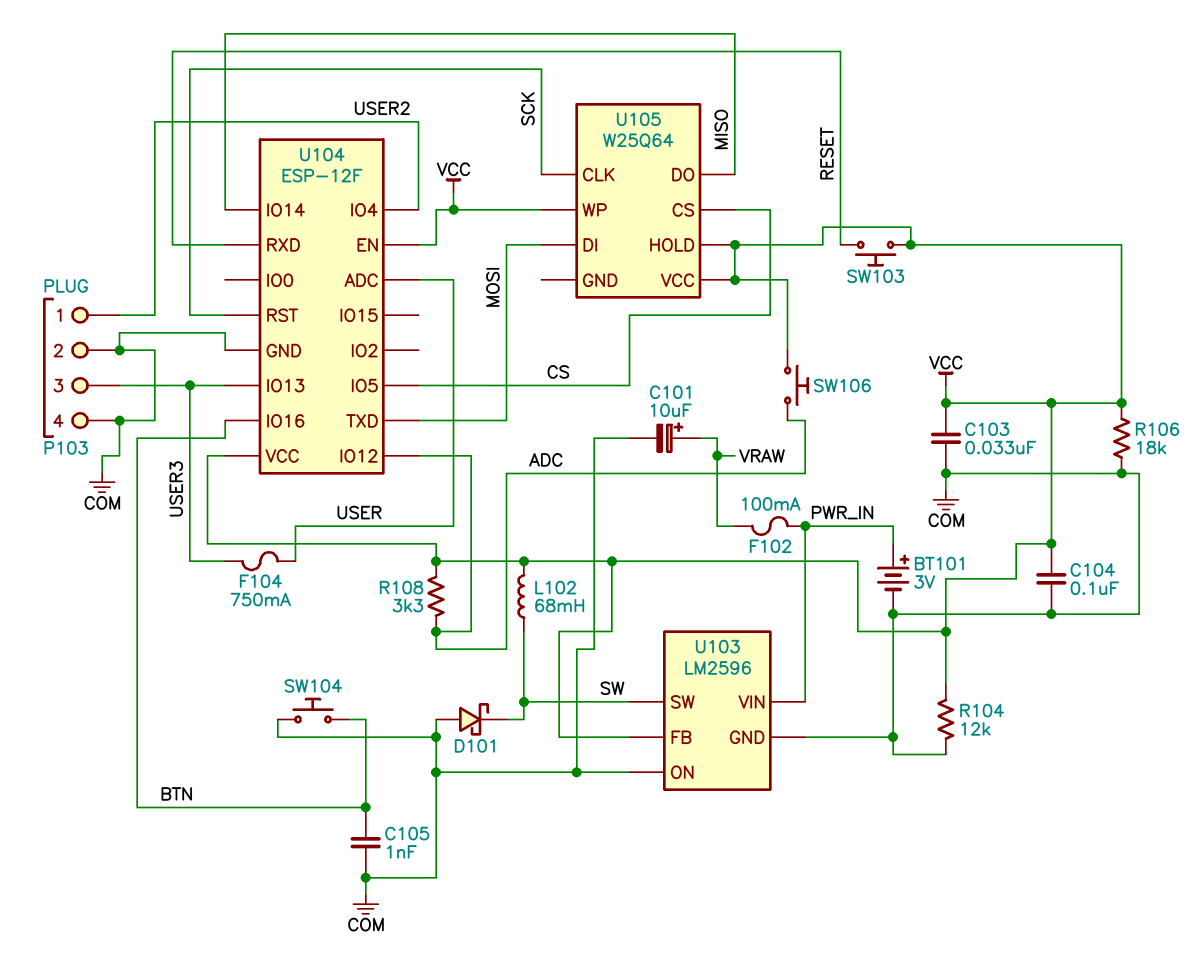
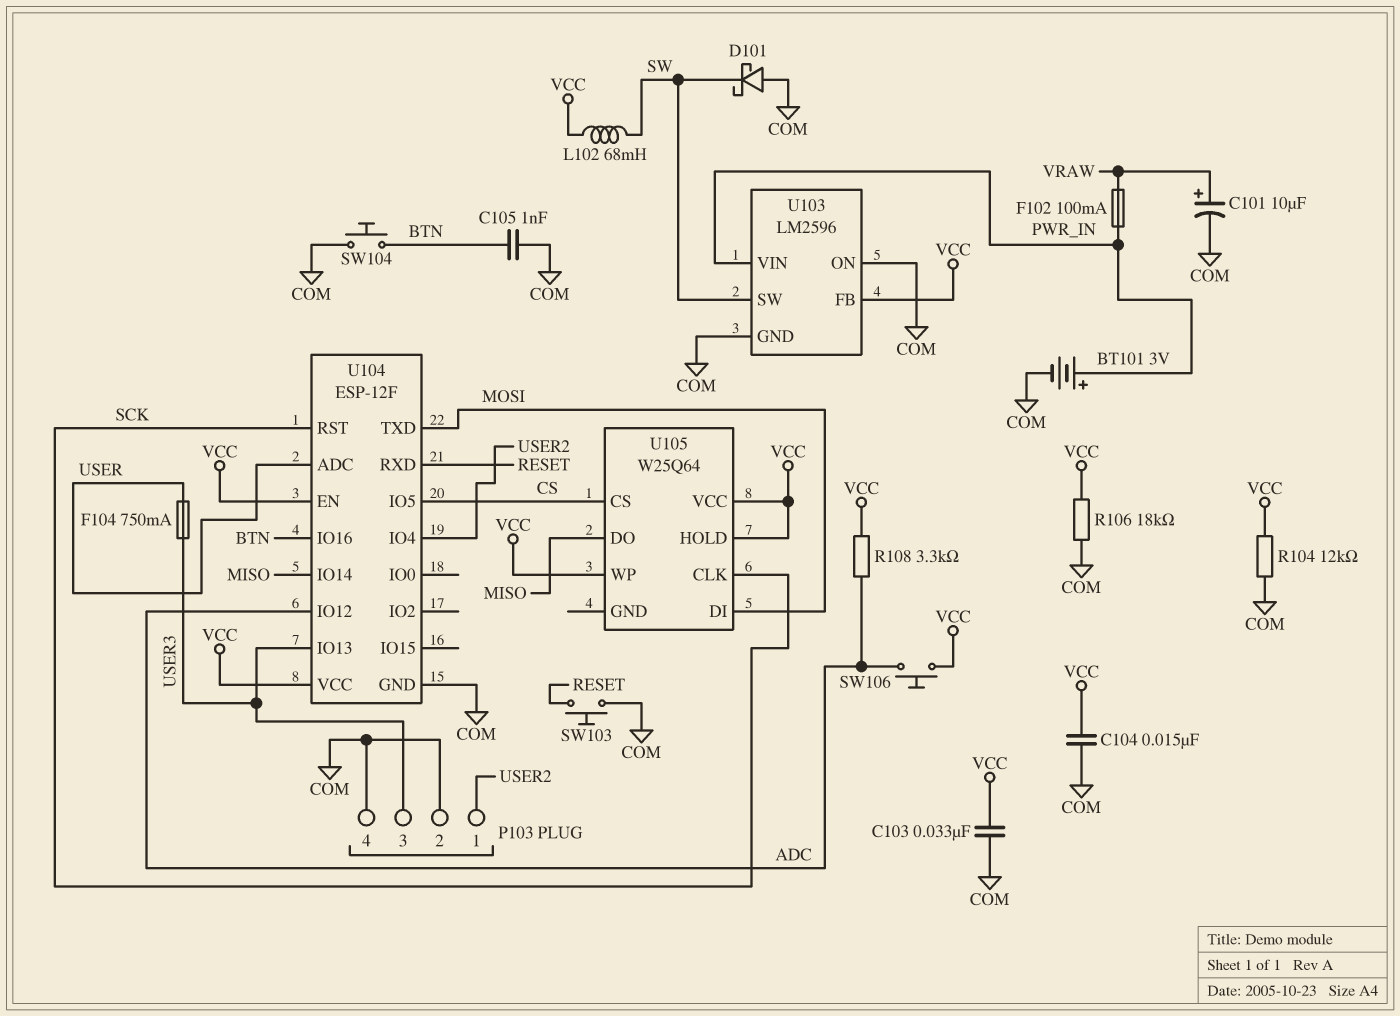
C104: 100nF (COM, VCC) -> 15nF (COM, VCC)
SW103: button (RESET, VCC) -> button (COM, RESET)

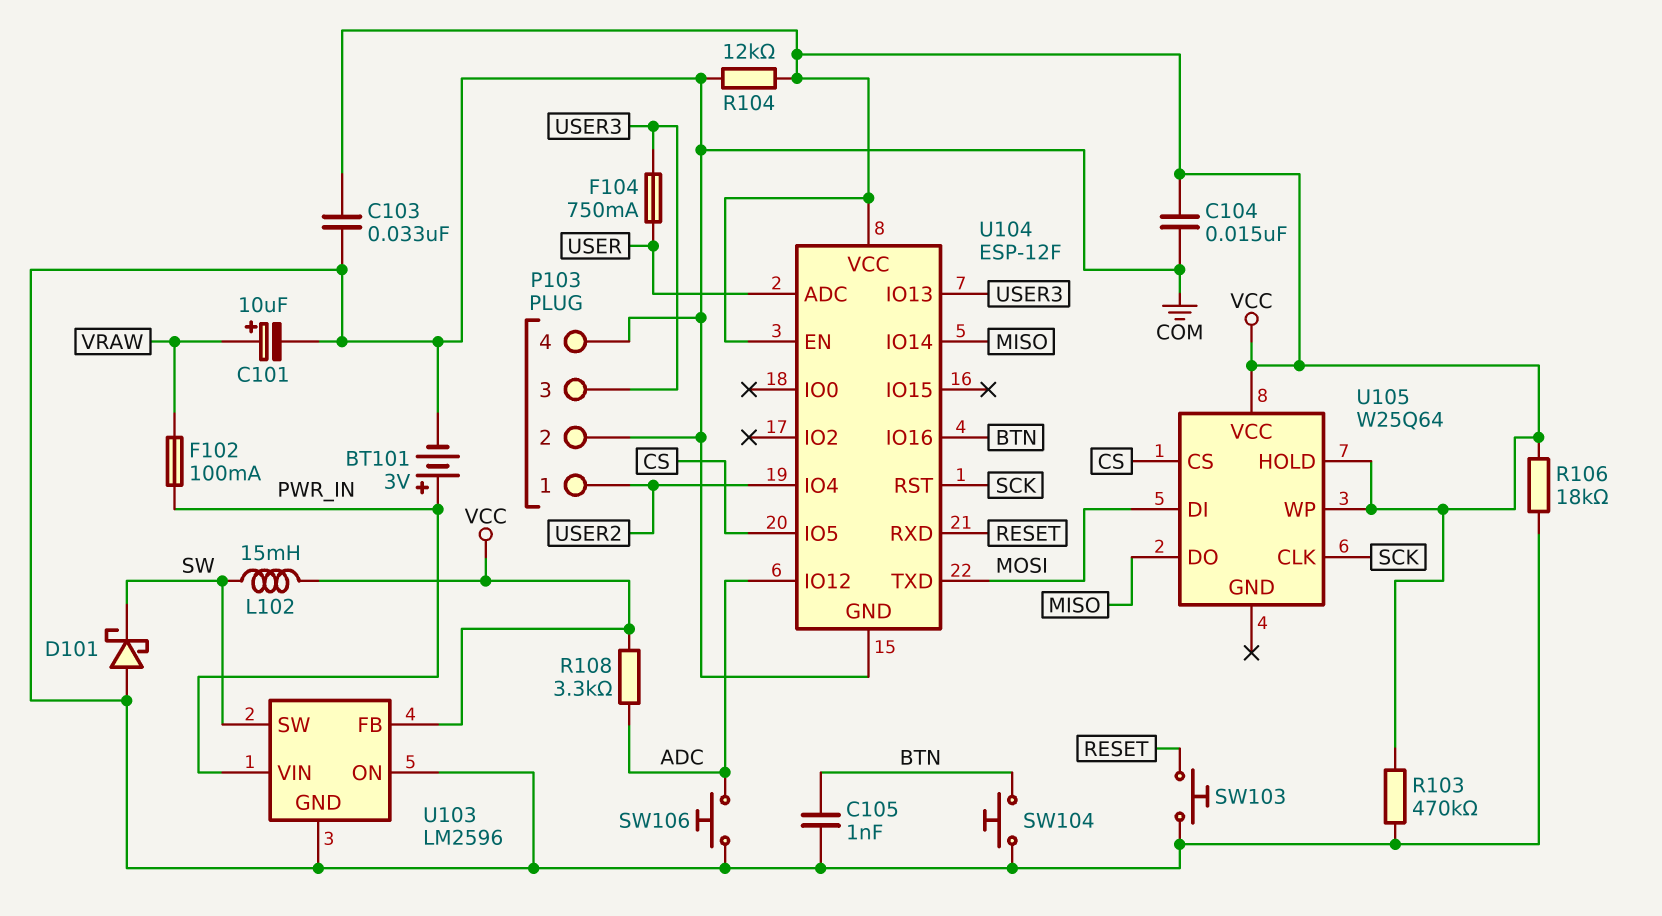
L102: 68mH (SW, VCC) -> 15mH (SW, VCC)
R103: none -> 470k (COM, VCC)
SW106: button (ADC, VCC) -> button (ADC, COM)

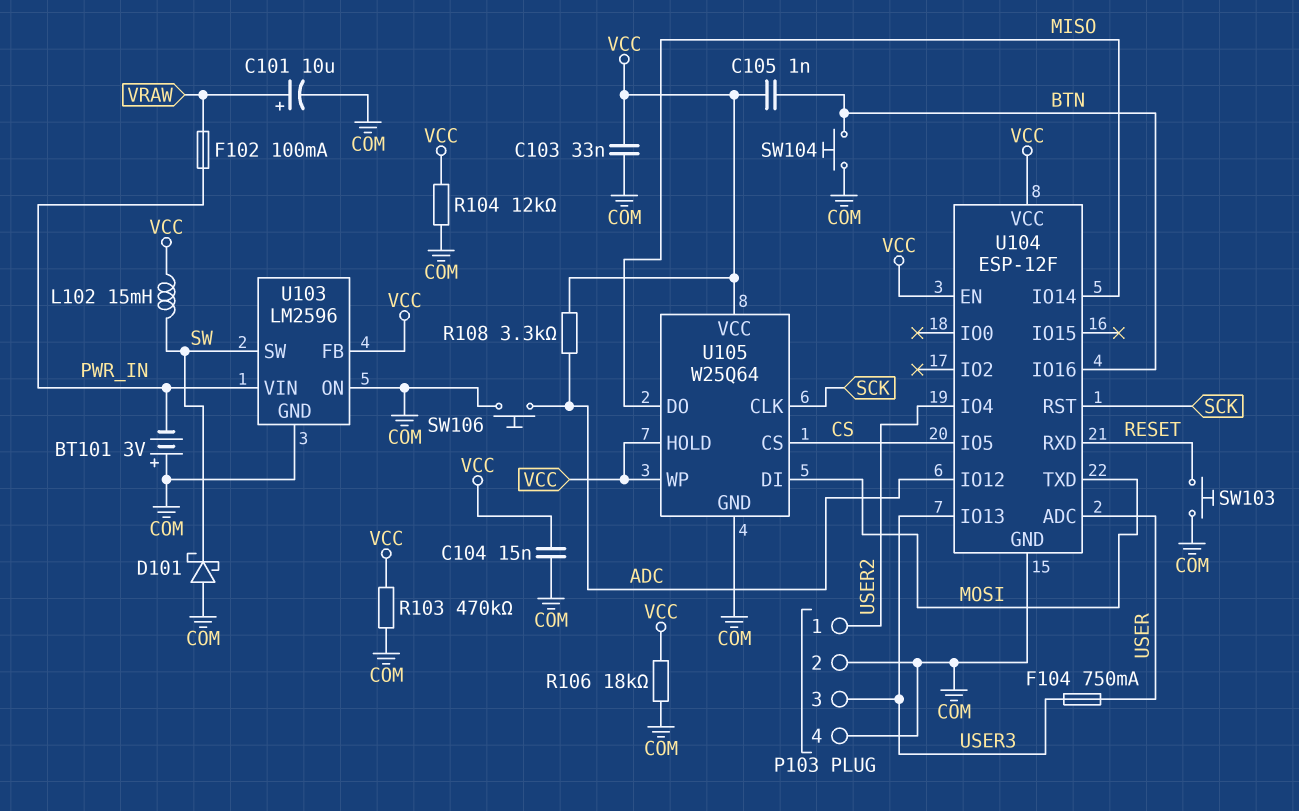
BT101: 3V (plus PWR_IN, minus COM) -> 3V (plus COM, minus PWR_IN)
C105: 1nF (BTN, COM) -> 1nF (BTN, VCC)
U105 pin GND: none -> COM

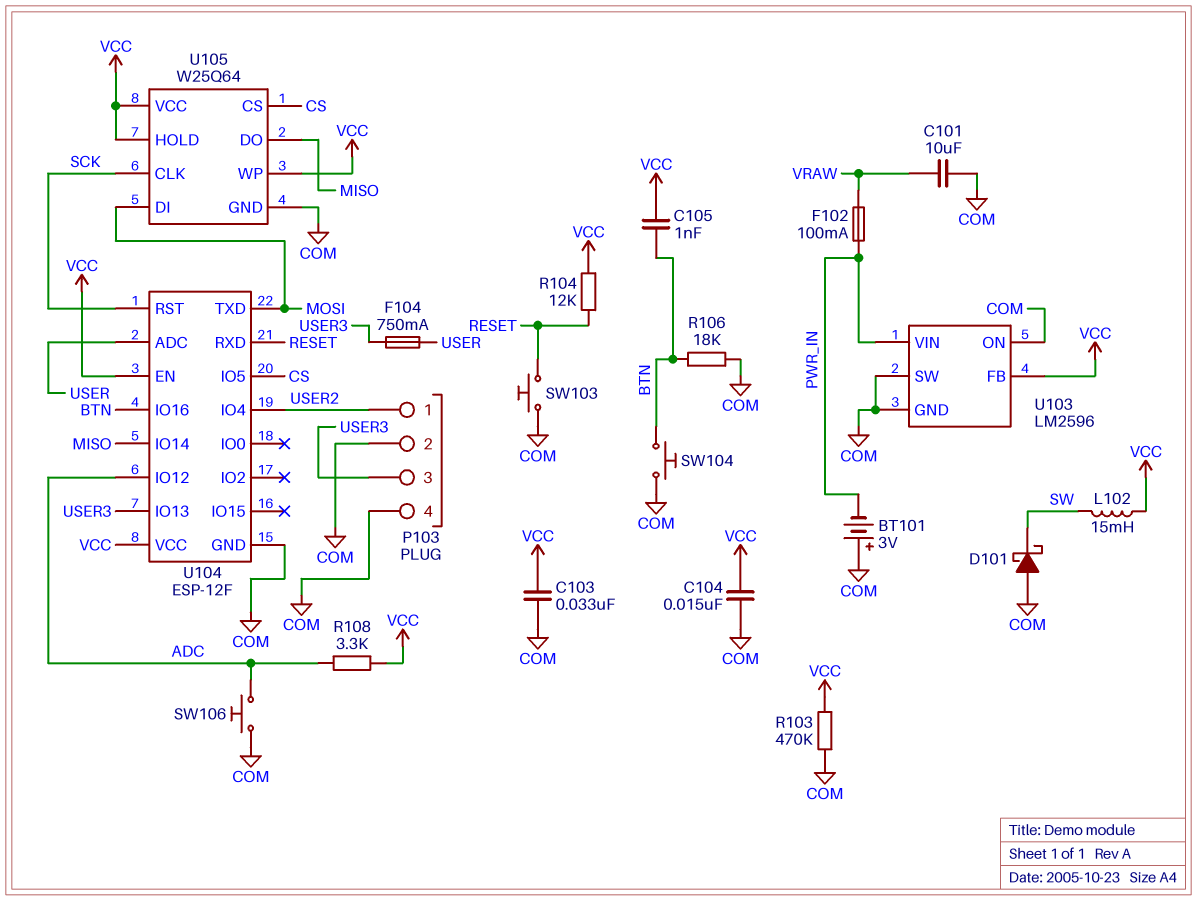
C101: 10uF (plus VRAW, minus COM) -> 10uF (COM, VRAW)
R104: 12k (COM, VCC) -> 12k (RESET, VCC)
R106: 18k (COM, VCC) -> 18k (BTN, COM)
U103 pin SW: SW -> COM

